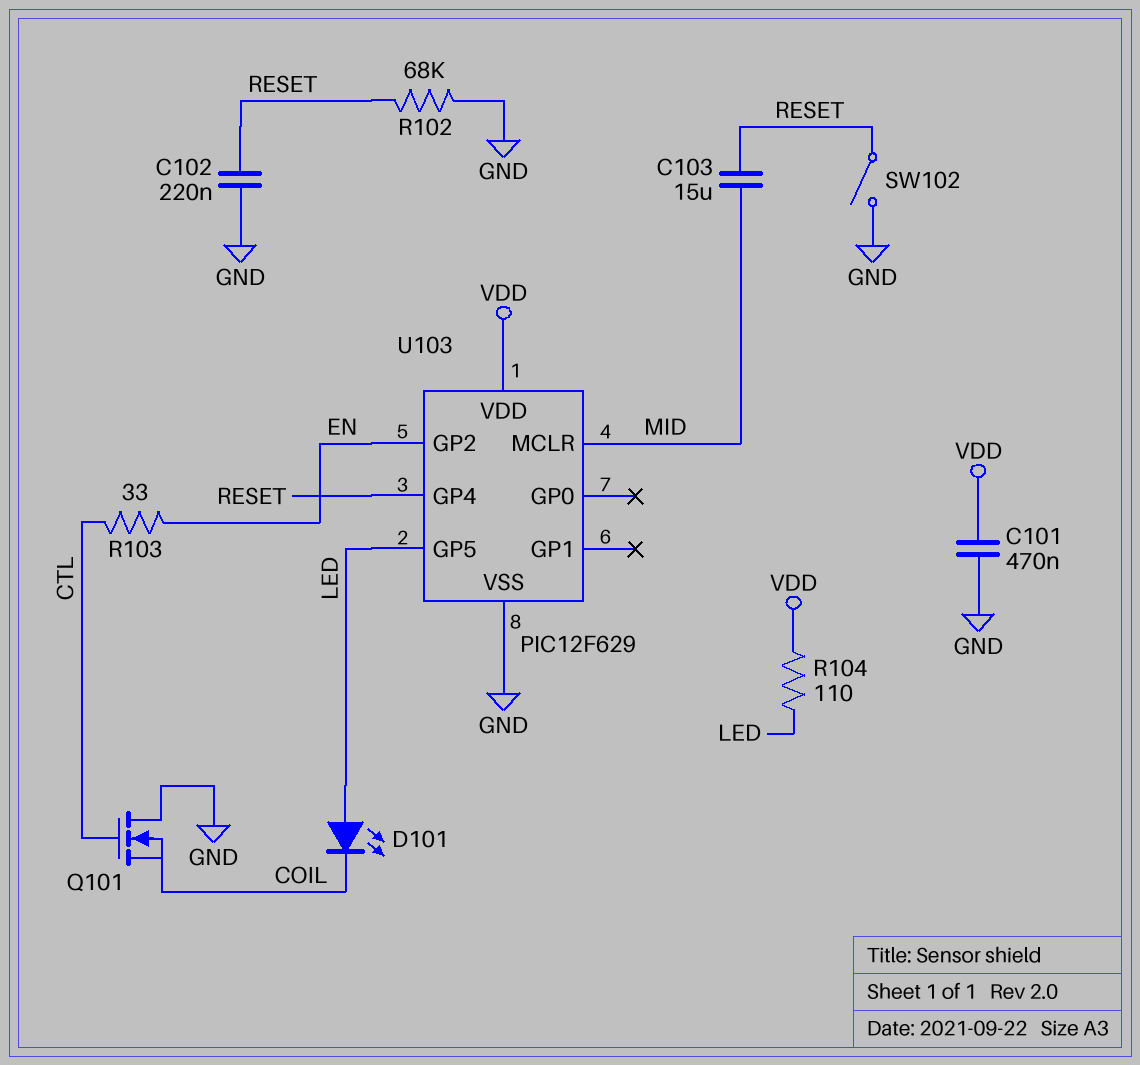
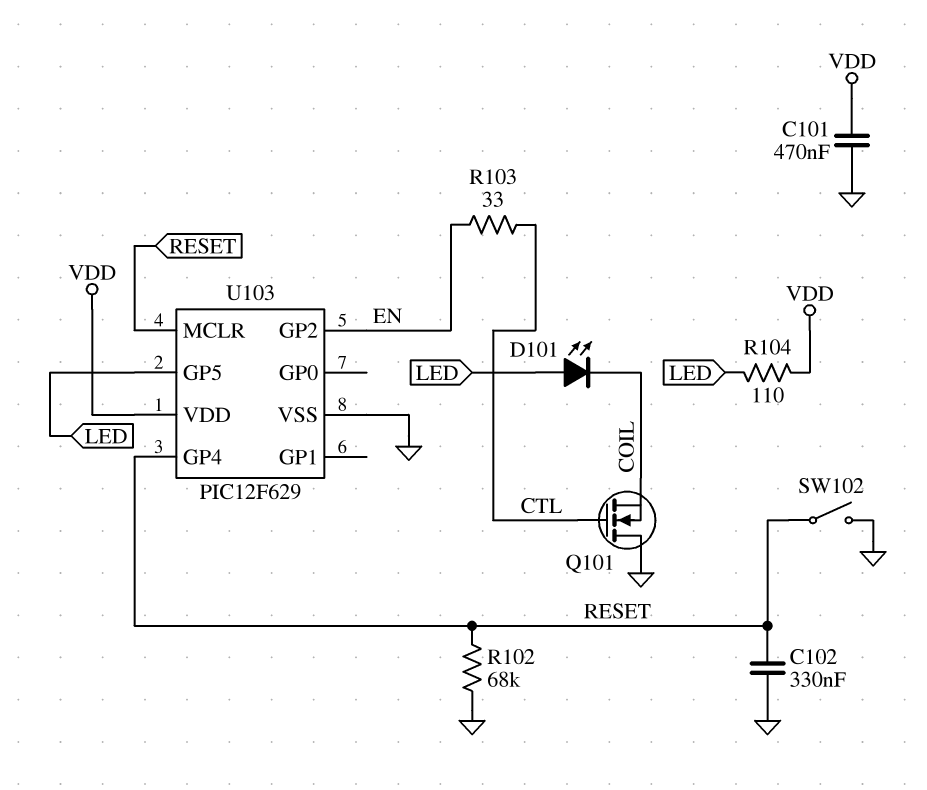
C102: 220nF (GND, RESET) -> 330nF (GND, RESET)
C103: 15uF (MID, RESET) -> none
U103 pin MCLR: MID -> RESET

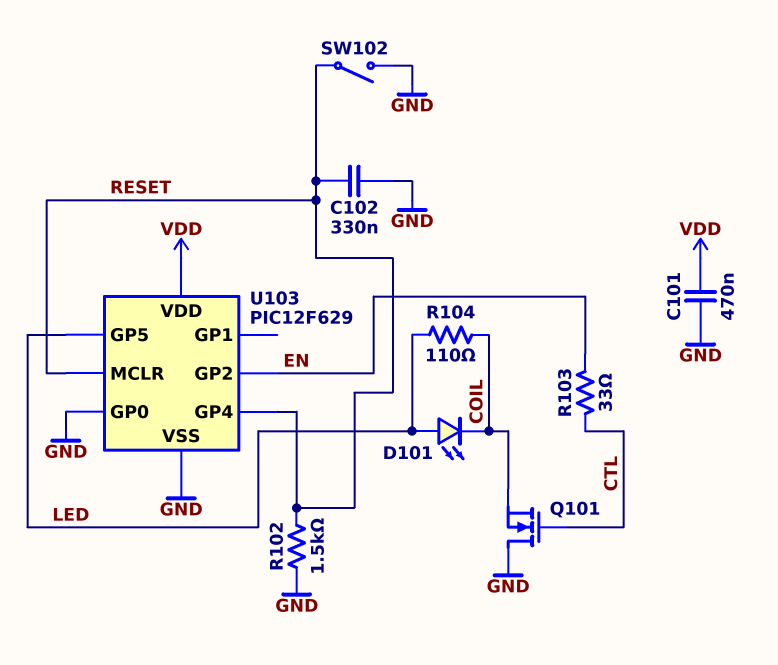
R102: 68k (GND, RESET) -> 1.5k (GND, RESET)
R104: 110 (LED, VDD) -> 110 (COIL, LED)
U103 pin GP0: none -> GND

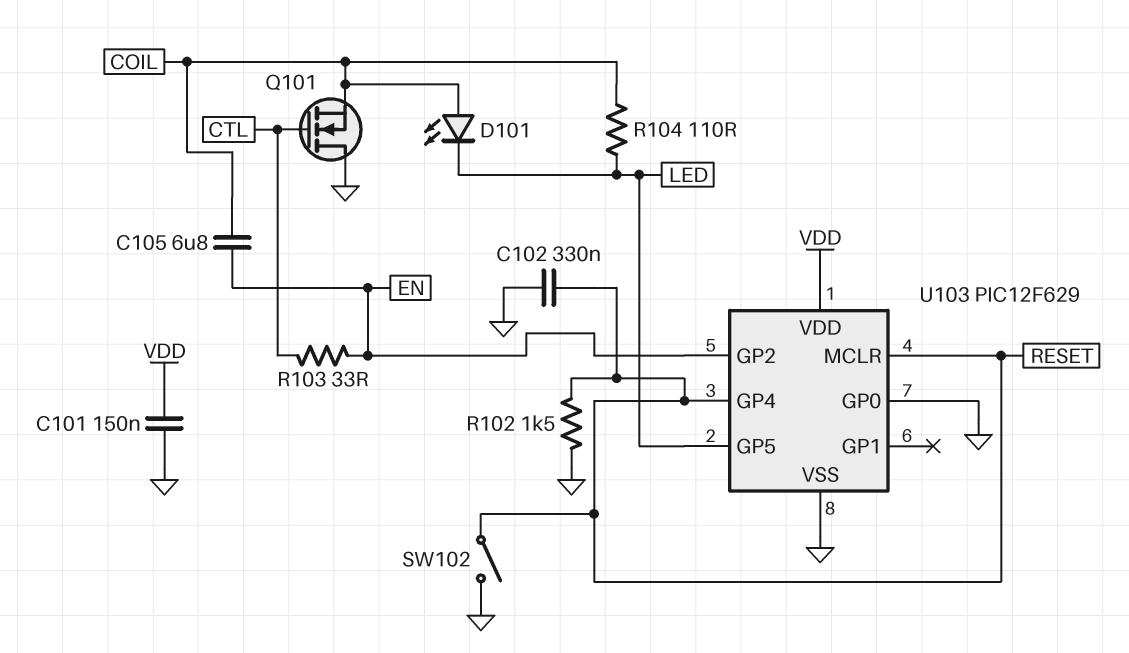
C101: 470nF (GND, VDD) -> 150nF (GND, VDD)
C105: none -> 6.8uF (COIL, EN)
D101: LED (A LED, K COIL) -> LED (A COIL, K LED)

